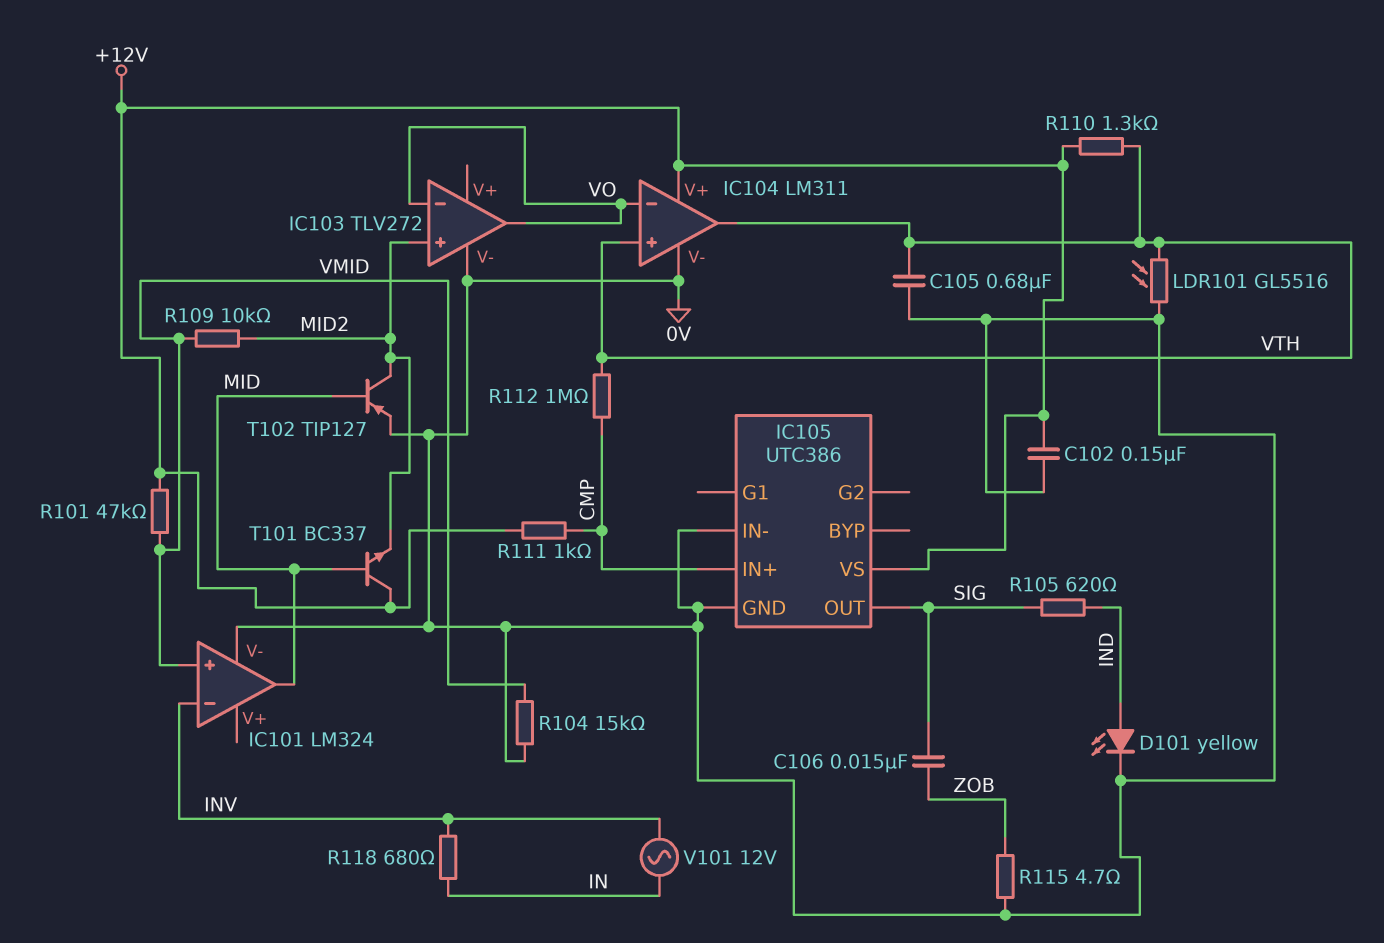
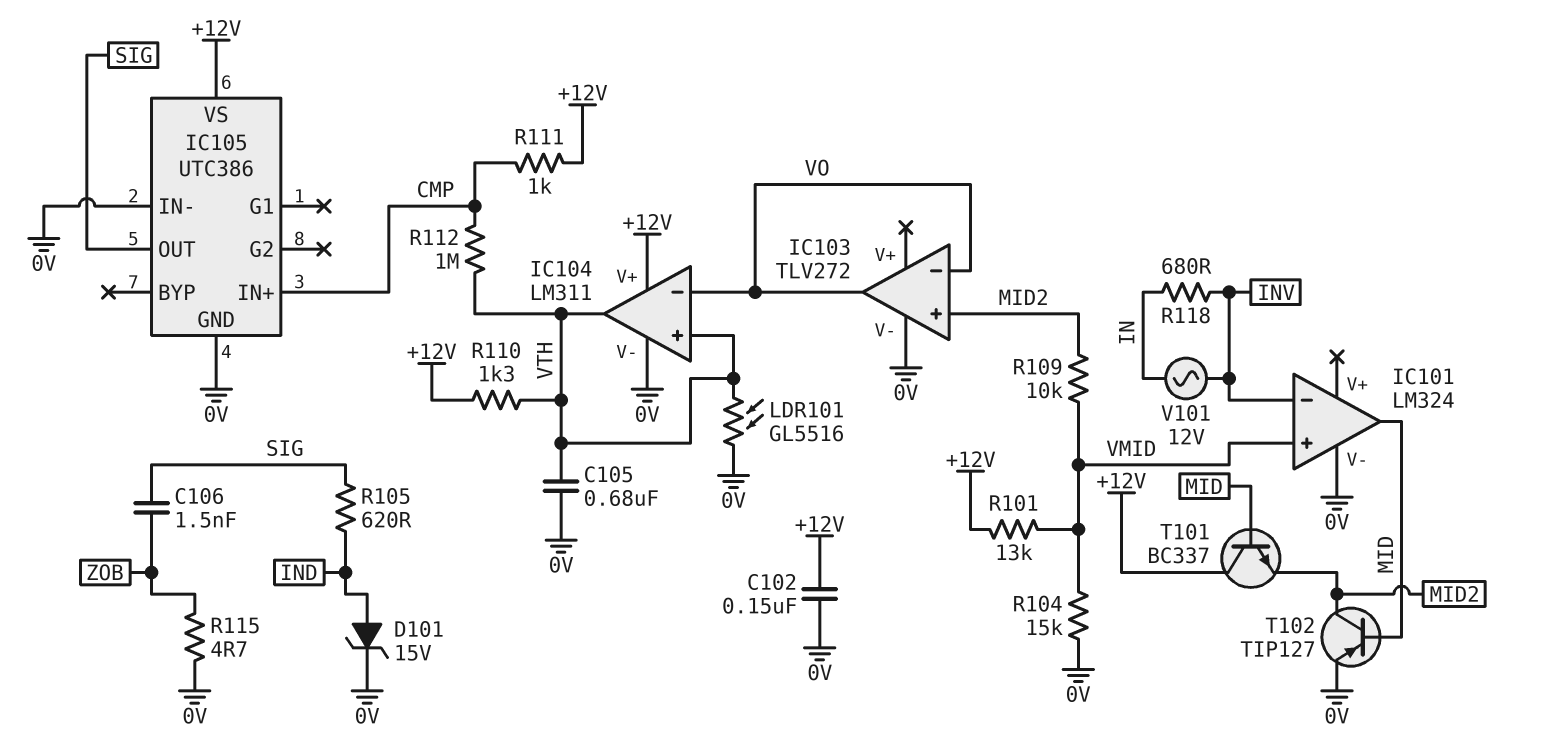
C106: 15nF (SIG, ZOB) -> 1.5nF (SIG, ZOB)
D101: LED yellow (A IND, K 0V) -> zener 15V (A IND, K 0V)
R101: 47k (+12V, VMID) -> 13k (+12V, VMID)

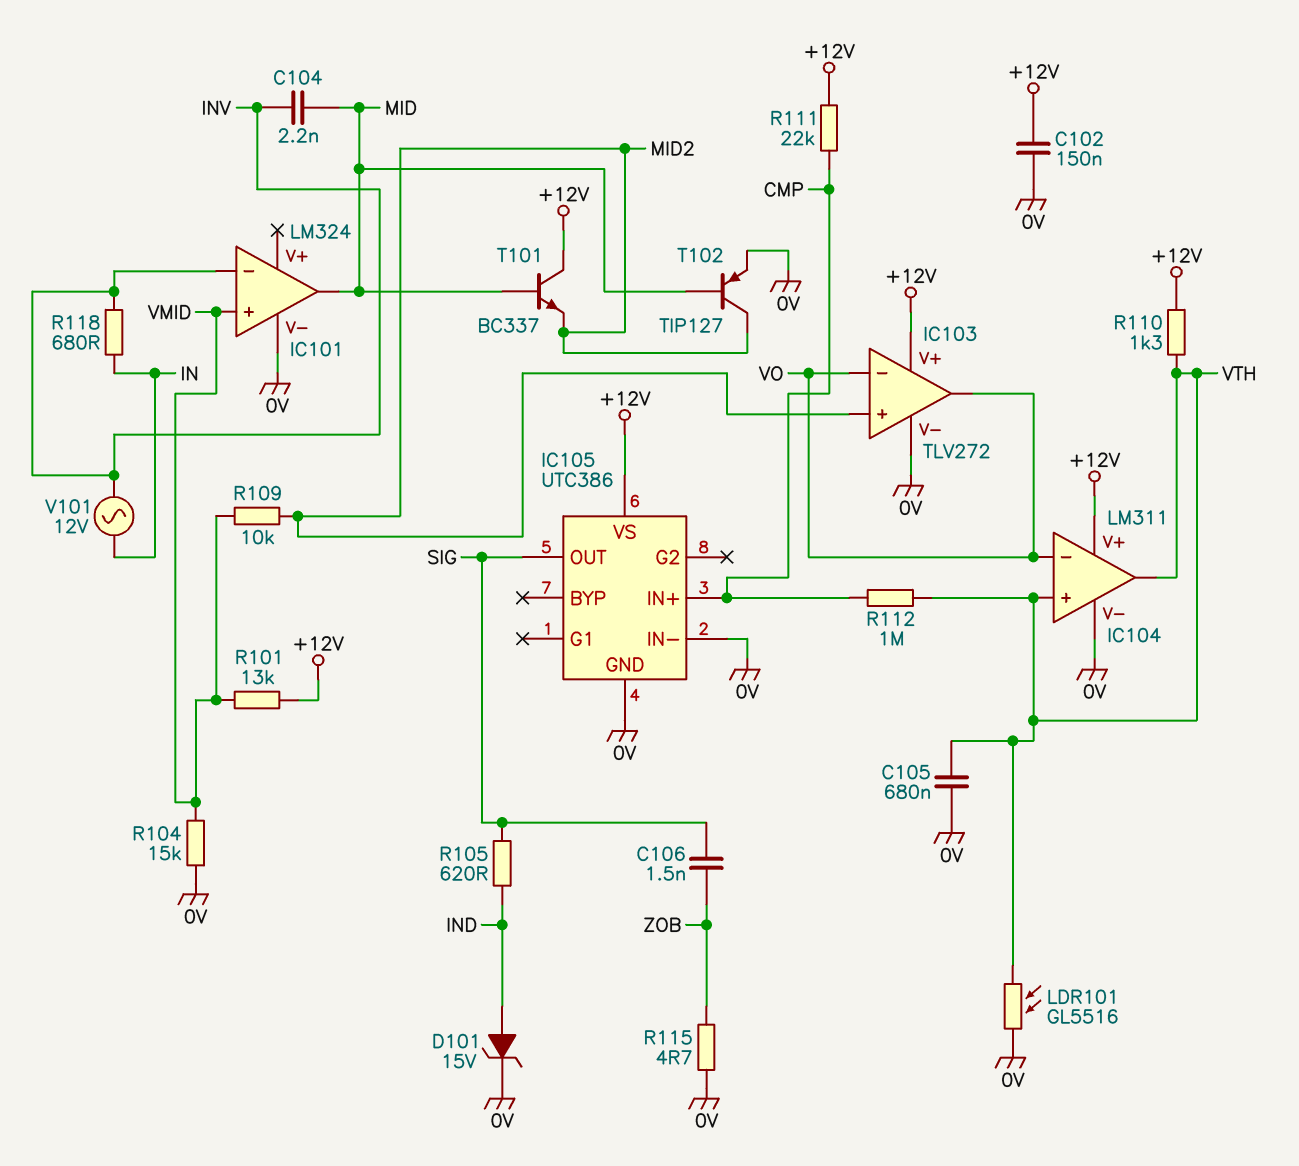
C104: none -> 2.2nF (INV, MID)
IC103 pin V+: none -> +12V
R111: 1k (+12V, CMP) -> 22k (+12V, CMP)

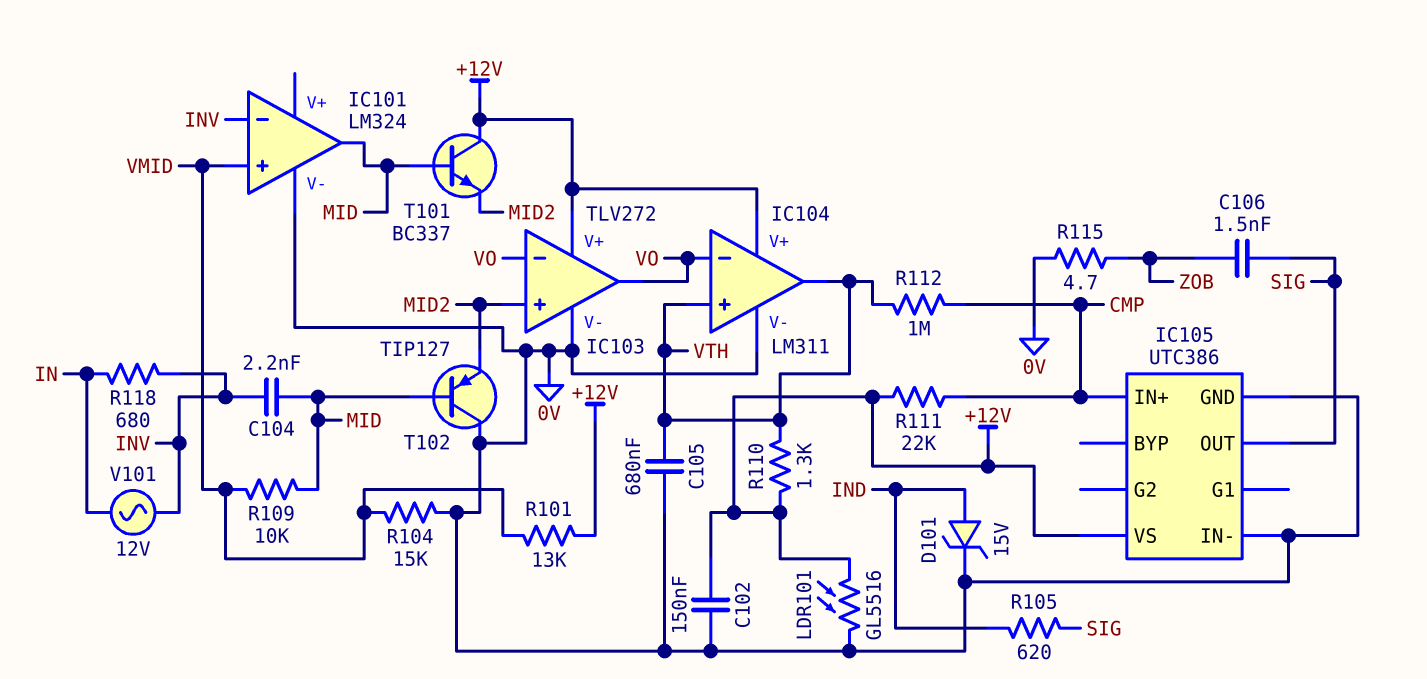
LDR101: GL5516 (0V, VTH) -> GL5516 (+12V, 0V)
R109: 10k (MID2, VMID) -> 10k (MID, VMID)
T102: PNP TIP127 (B MID, C MID2, E 0V) -> PNP TIP127 (B MID, C 0V, E MID2)

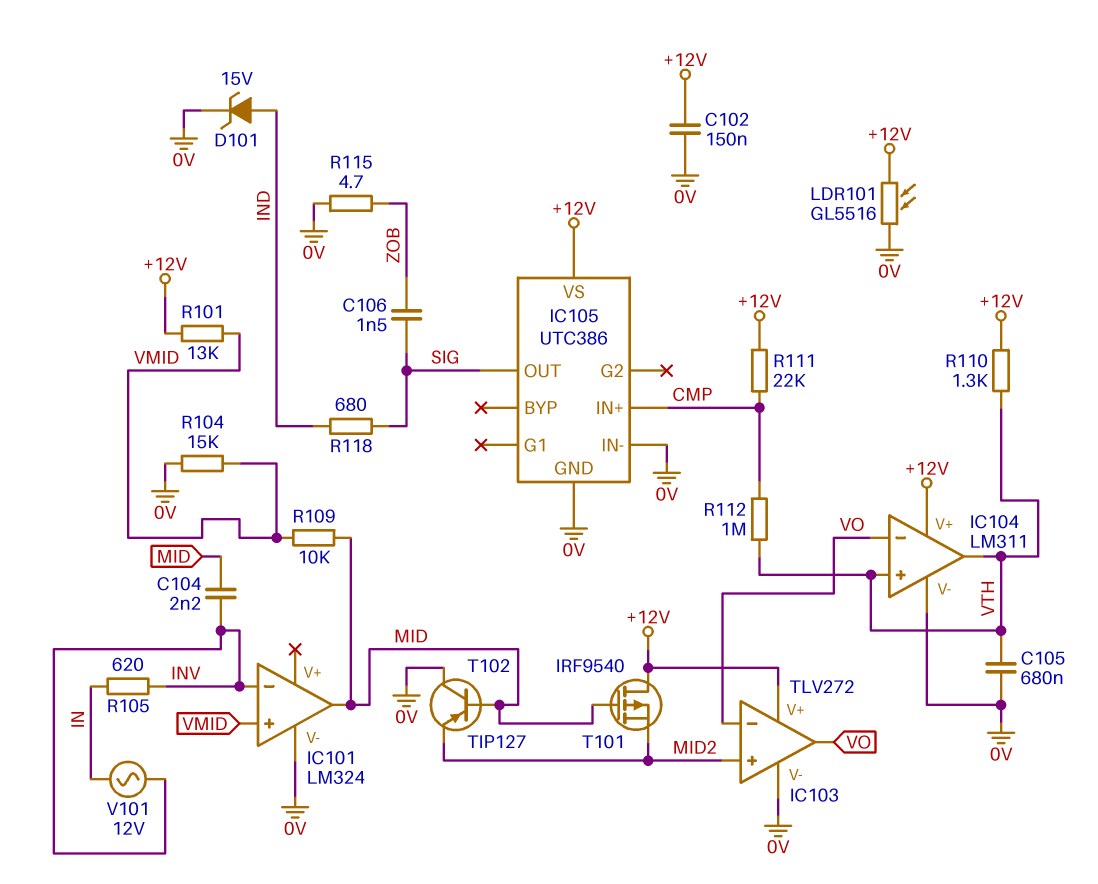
R105: 620 (IND, SIG) -> 620 (IN, INV)
R118: 680 (IN, INV) -> 680 (IND, SIG)
T101: NPN BC337 (B MID, C +12V, E MID2) -> PMOS IRF9540 (G MID, D +12V, S MID2)

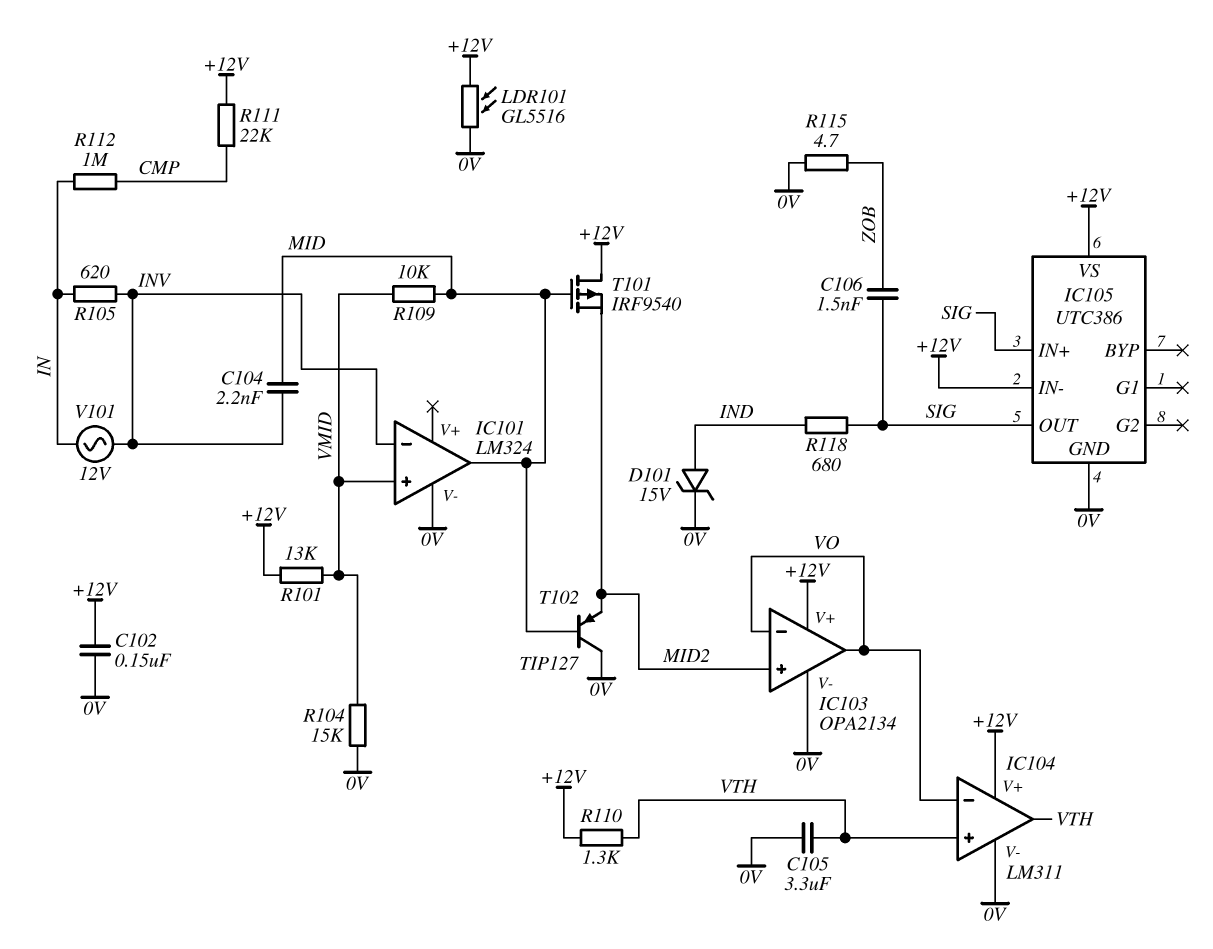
C105: 680nF (0V, VTH) -> 3.3uF (0V, VTH)
IC103: TLV272 -> OPA2134
IC105 pin IN+: CMP -> SIG
IC105 pin IN-: 0V -> +12V
R112: 1M (CMP, VTH) -> 1M (CMP, IN)

